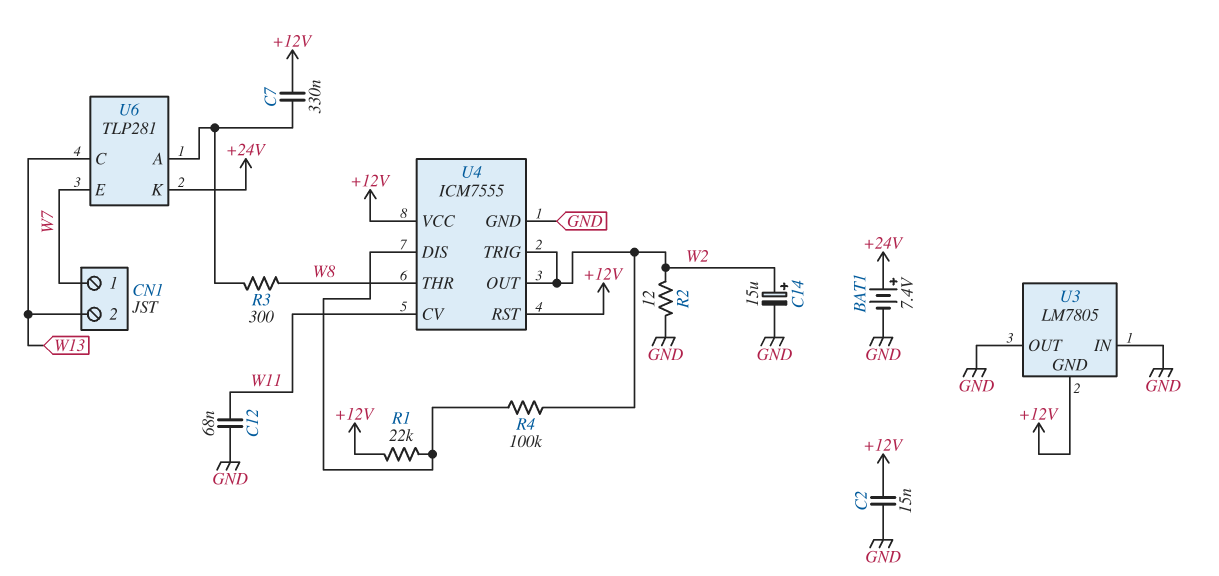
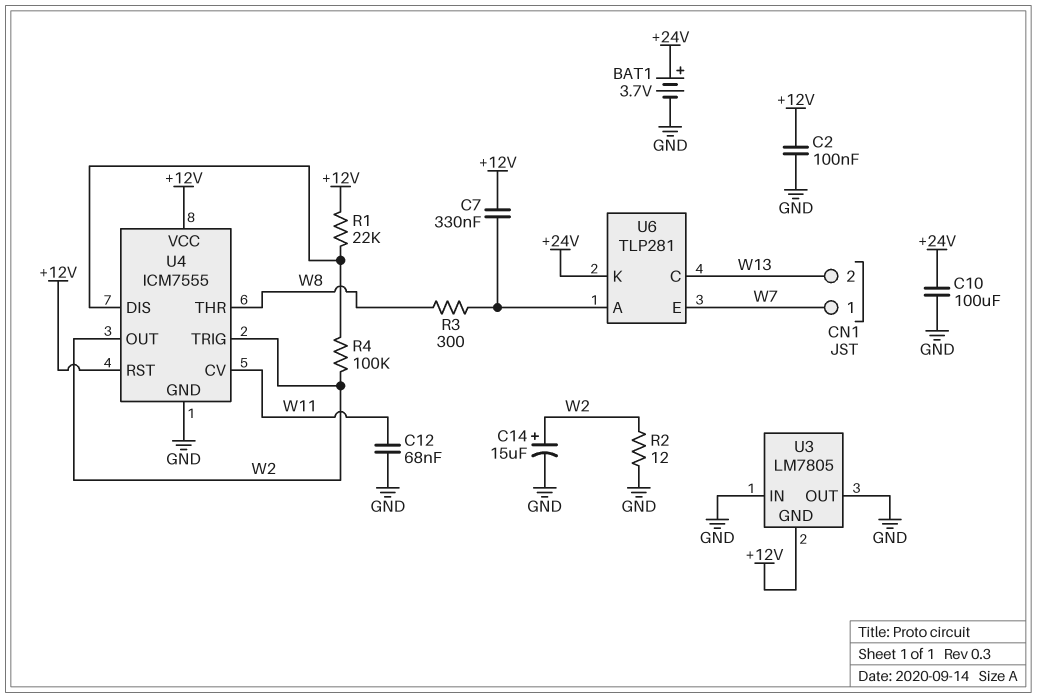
BAT1: 7.4V (plus +24V, minus GND) -> 3.7V (plus +24V, minus GND)
C2: 15nF (+12V, GND) -> 100nF (+12V, GND)
C10: none -> 100uF (+24V, GND)

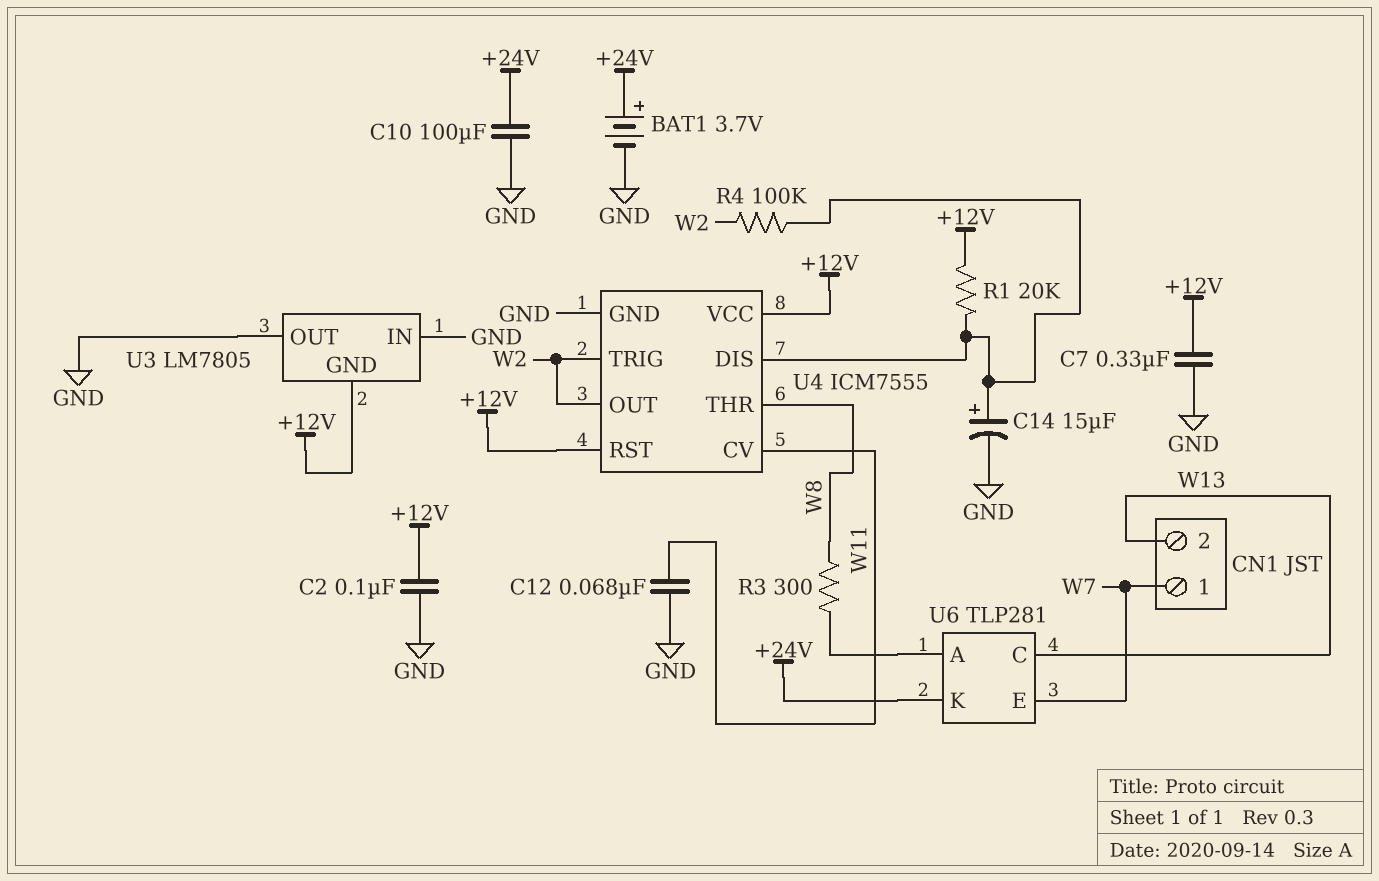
C7: 330nF (+12V, U6/A) -> 330nF (+12V, GND)
C14: 15uF (plus W2, minus GND) -> 15uF (plus U4/DIS, minus GND)
R1: 22k (+12V, U4/DIS) -> 20k (+12V, U4/DIS)
R2: 12 (GND, W2) -> none

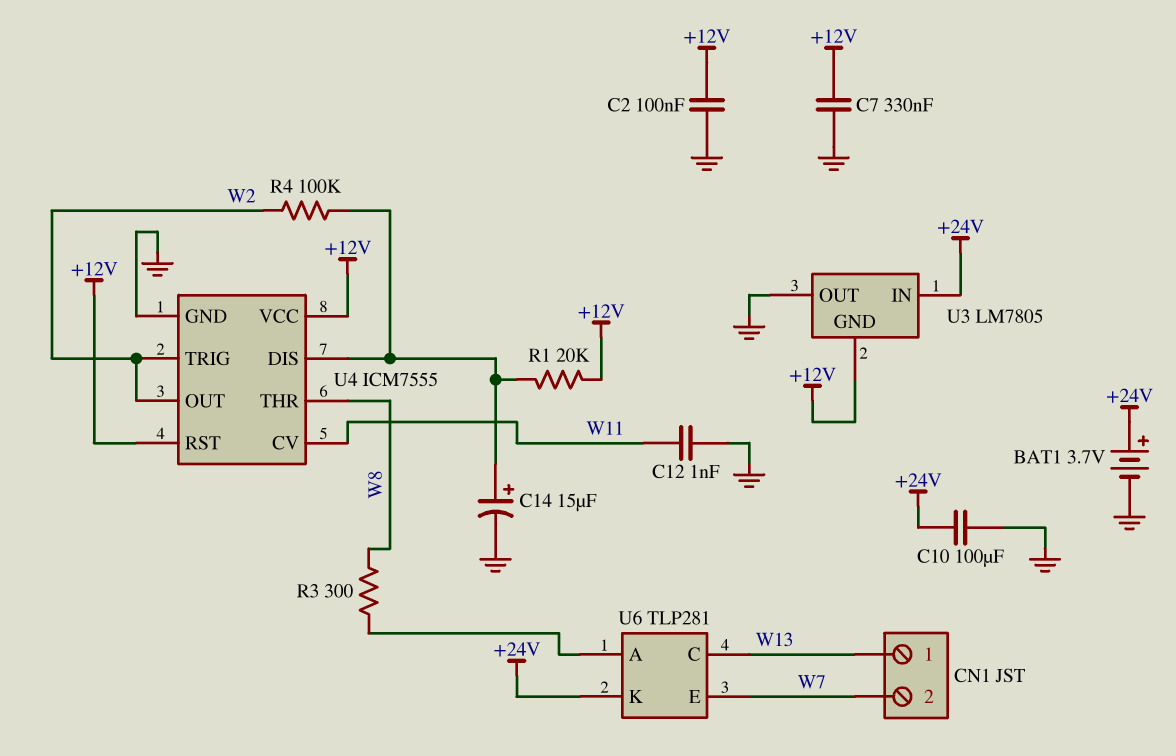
C12: 68nF (GND, W11) -> 1nF (GND, W11)
CN1 pin 1: W7 -> W13
CN1 pin 2: W13 -> W7
U3 pin IN: GND -> +24V

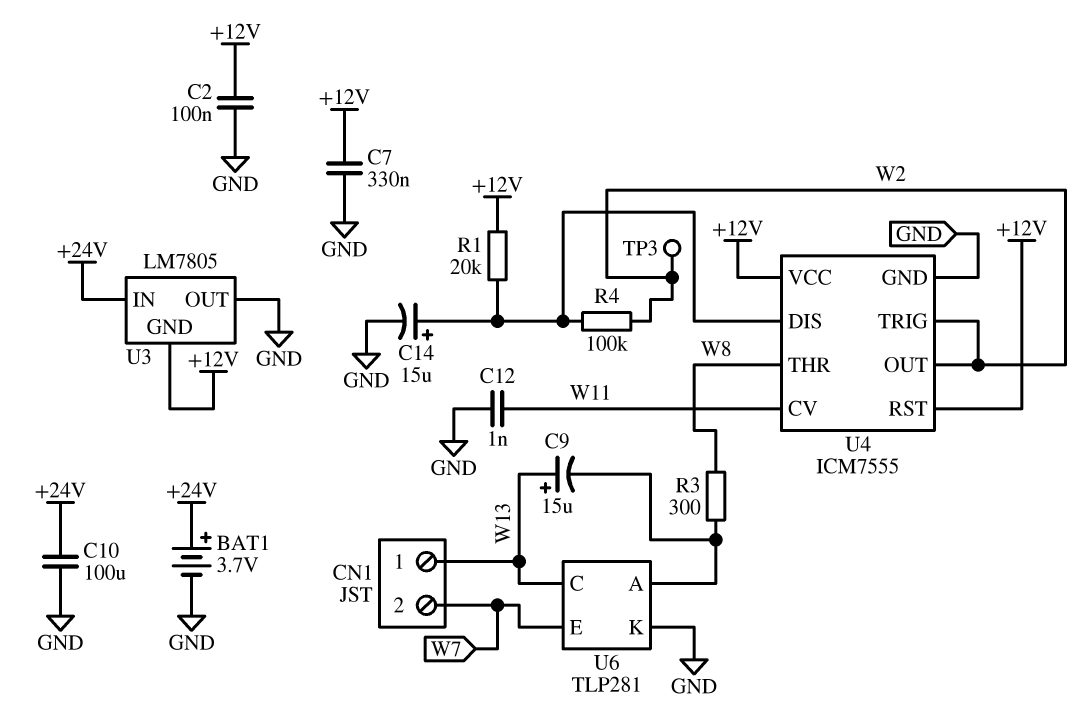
C9: none -> 15uF (plus W13, minus U6/A)
TP3: none -> test point (W2)
U6 pin K: +24V -> GND

